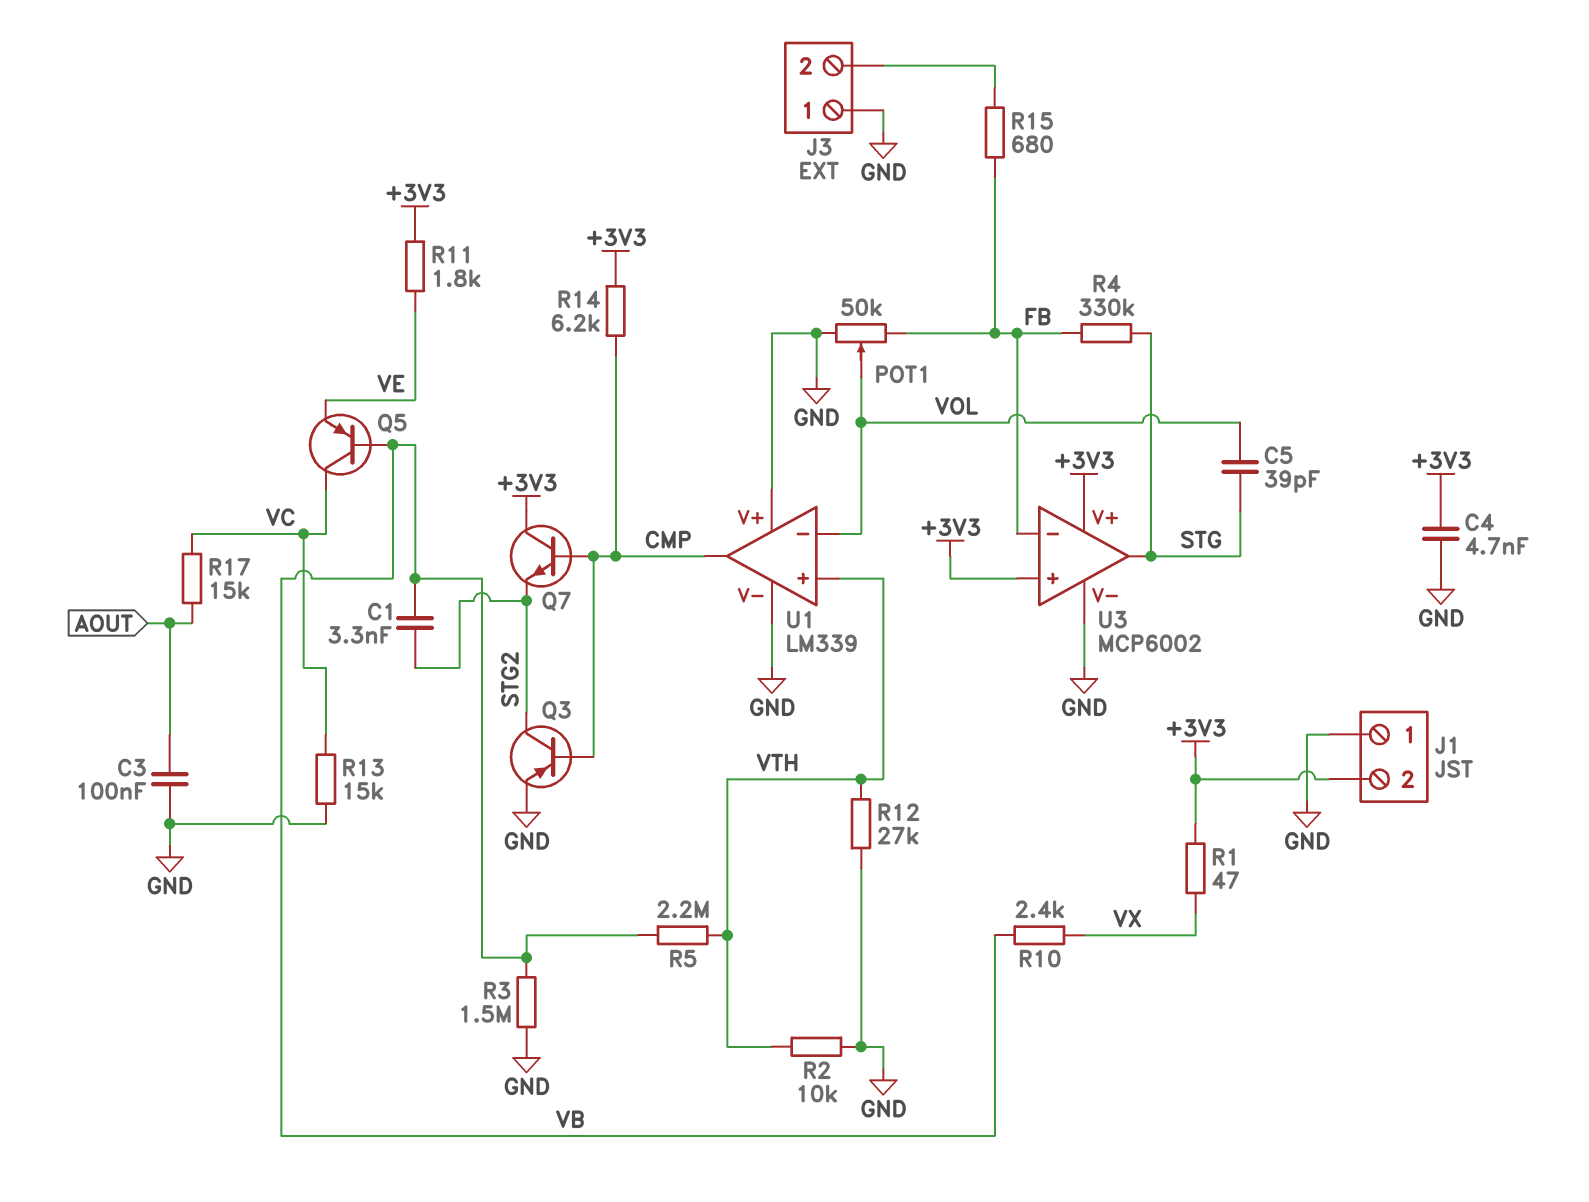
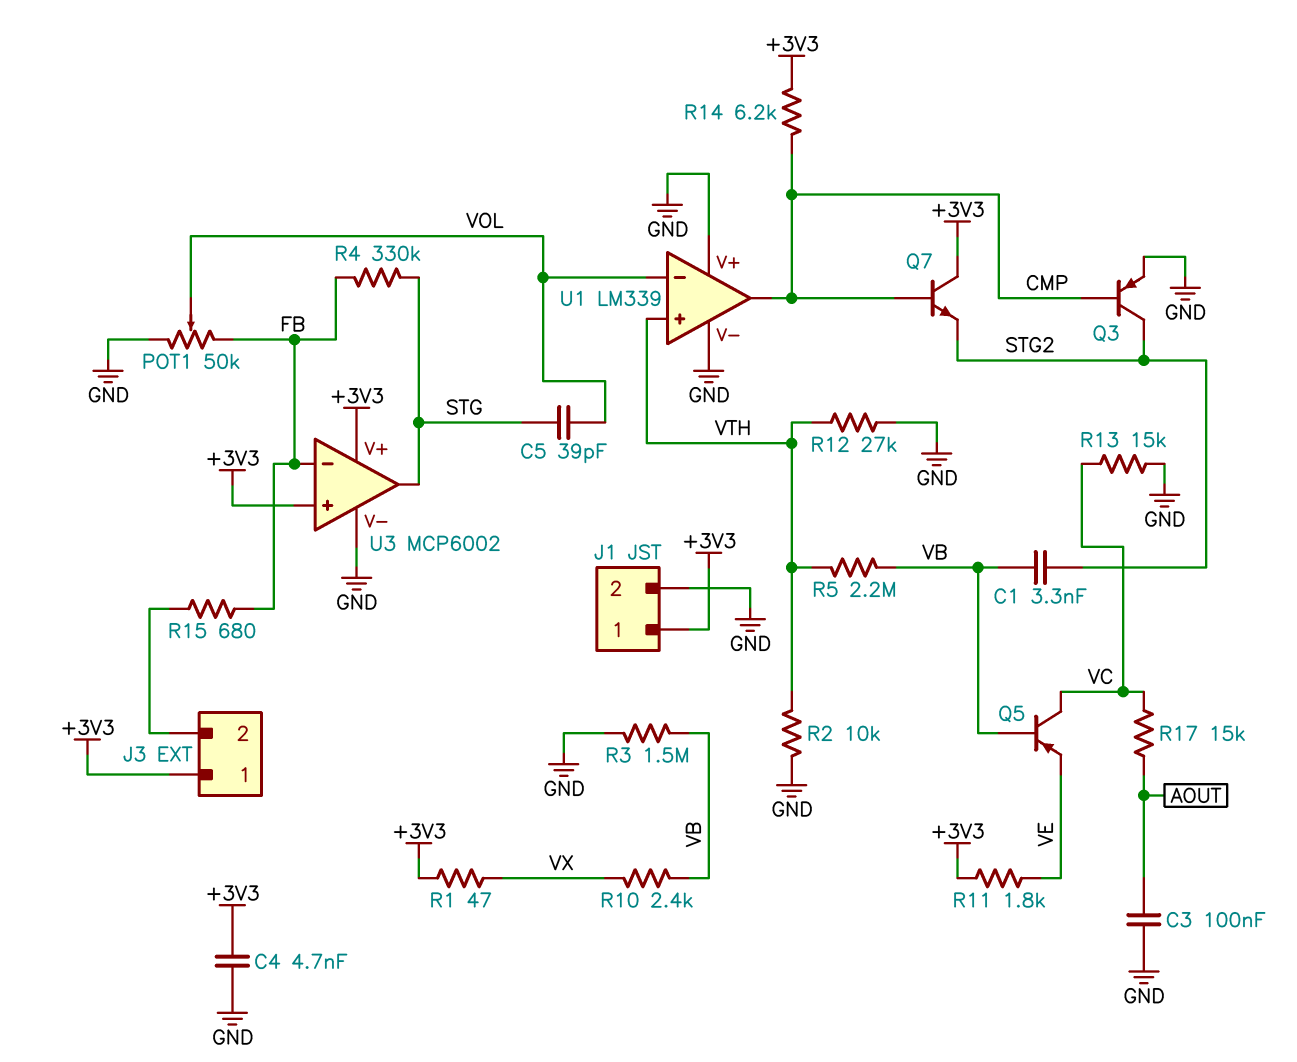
J1 pin 1: GND -> +3V3
J1 pin 2: +3V3 -> GND
J3 pin 1: GND -> +3V3

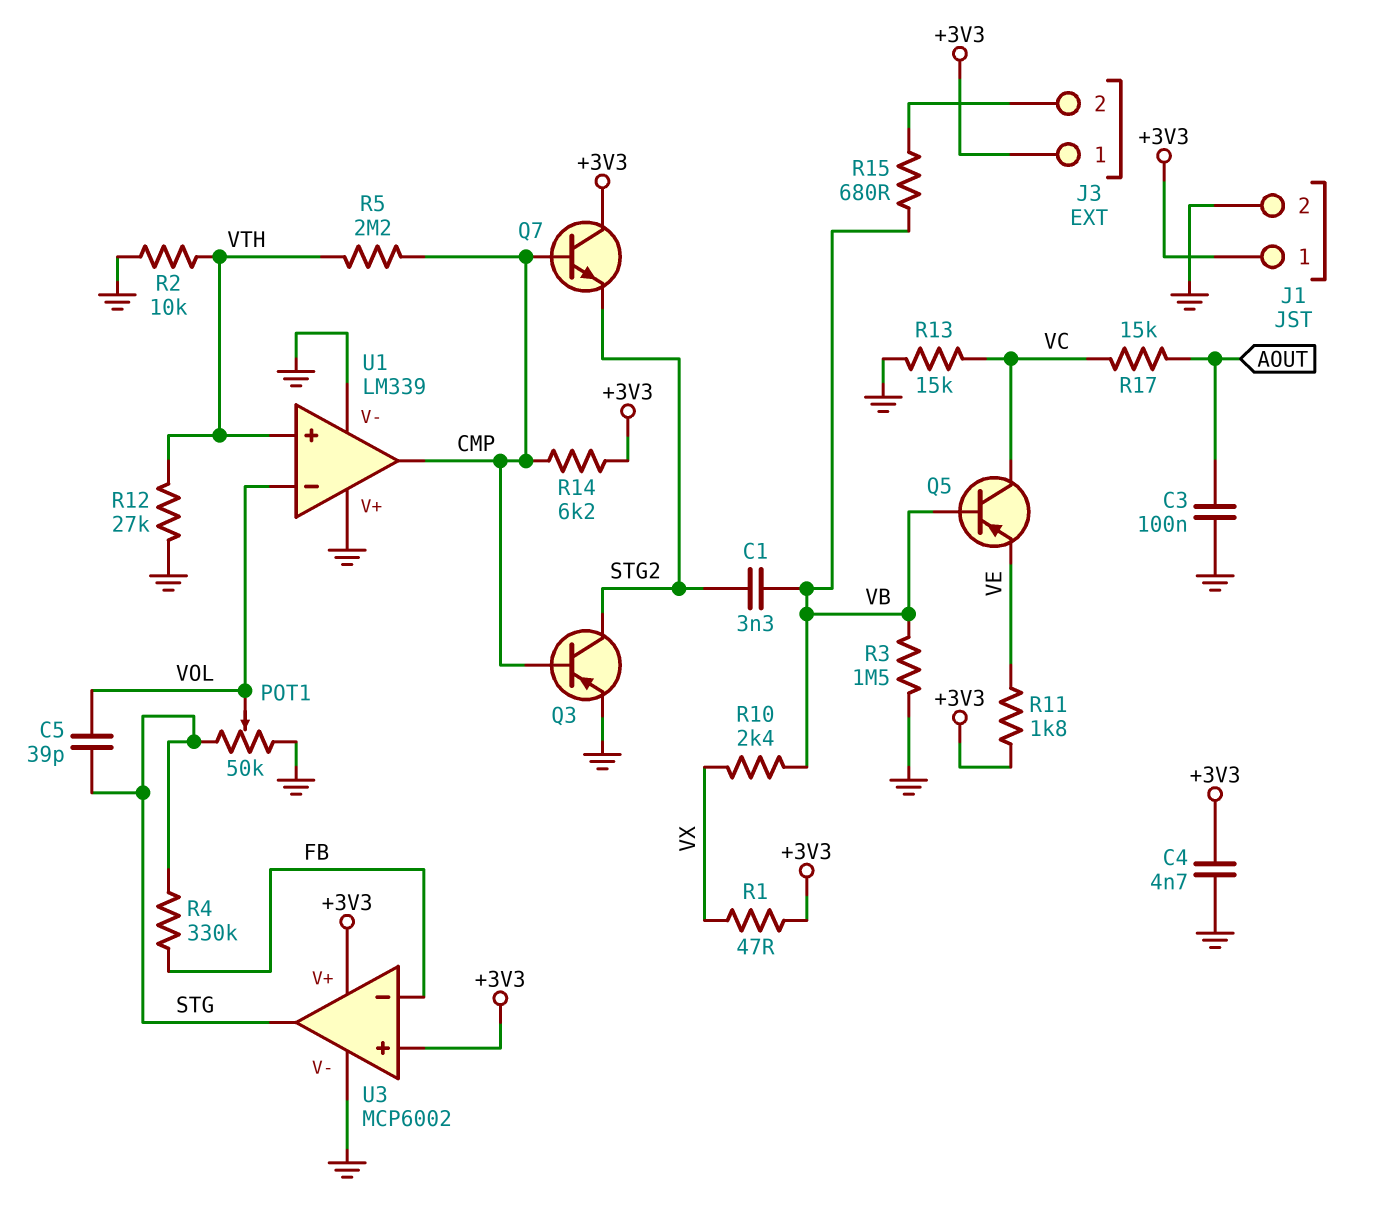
POT1: 50k (FB, GND, wiper VOL) -> 50k (GND, STG, wiper VOL)
R5: 2.2M (VB, VTH) -> 2.2M (CMP, VTH)
R15: 680 (FB, J3/2) -> 680 (J3/2, VB)

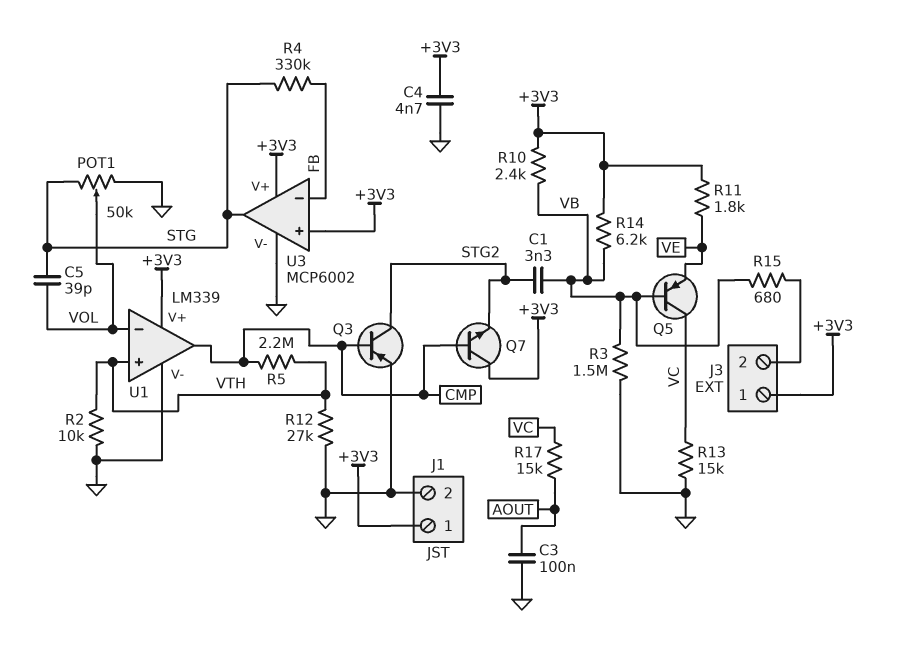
R1: 47 (+3V3, VX) -> none
R10: 2.4k (VB, VX) -> 2.4k (+3V3, VB)
R14: 6.2k (+3V3, CMP) -> 6.2k (+3V3, VB)
U1 pin V+: GND -> +3V3

